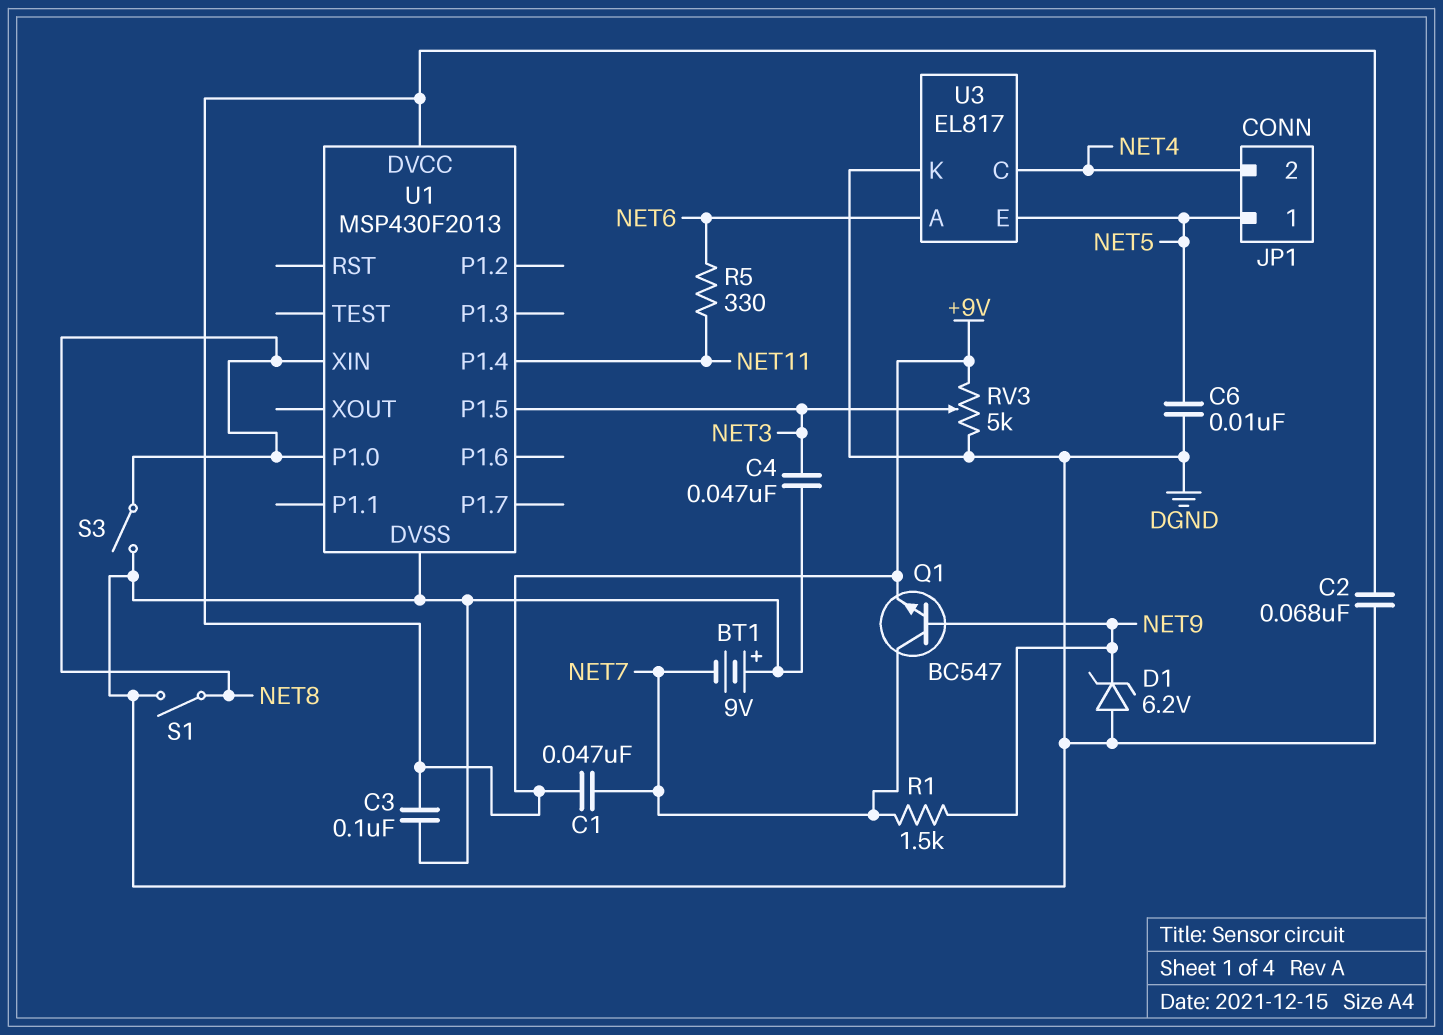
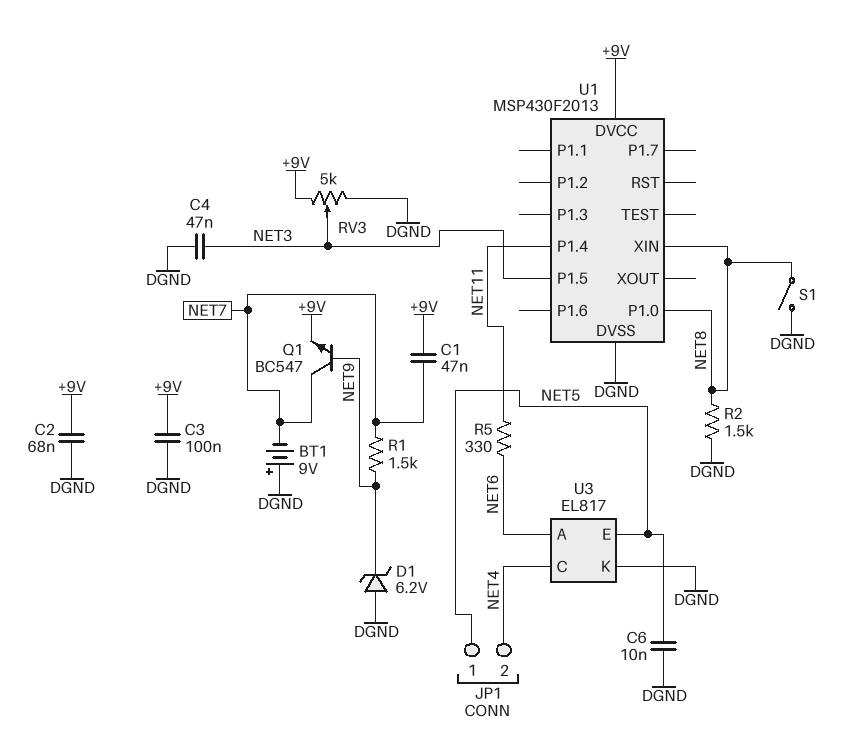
R2: none -> 1.5k (DGND, NET8)
S3: switch (DGND, NET8) -> none

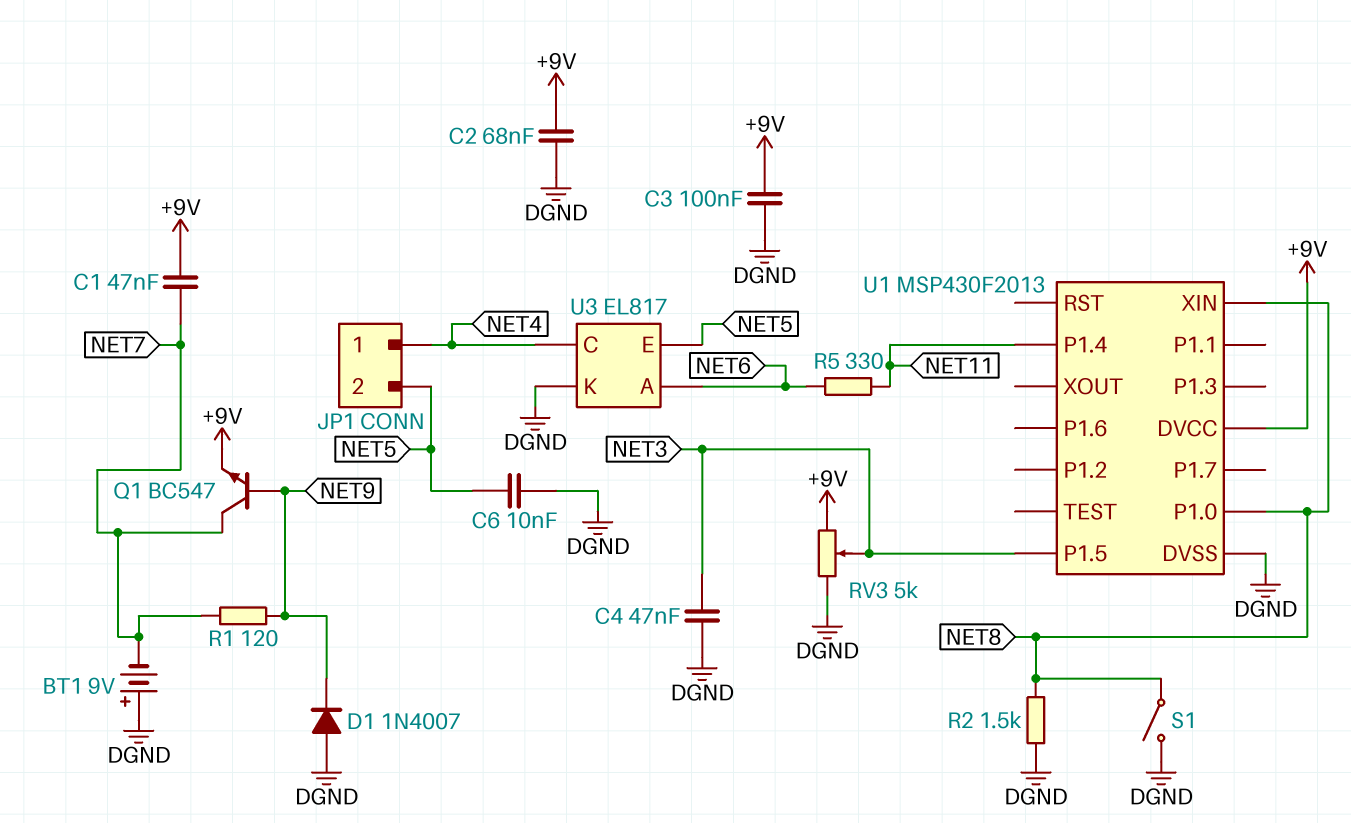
D1: zener 6.2V (A DGND, K NET9) -> diode 1N4007 (A DGND, K NET9)
JP1 pin 1: NET5 -> NET4
JP1 pin 2: NET4 -> NET5
R1: 1.5k (NET7, NET9) -> 120 (NET7, NET9)

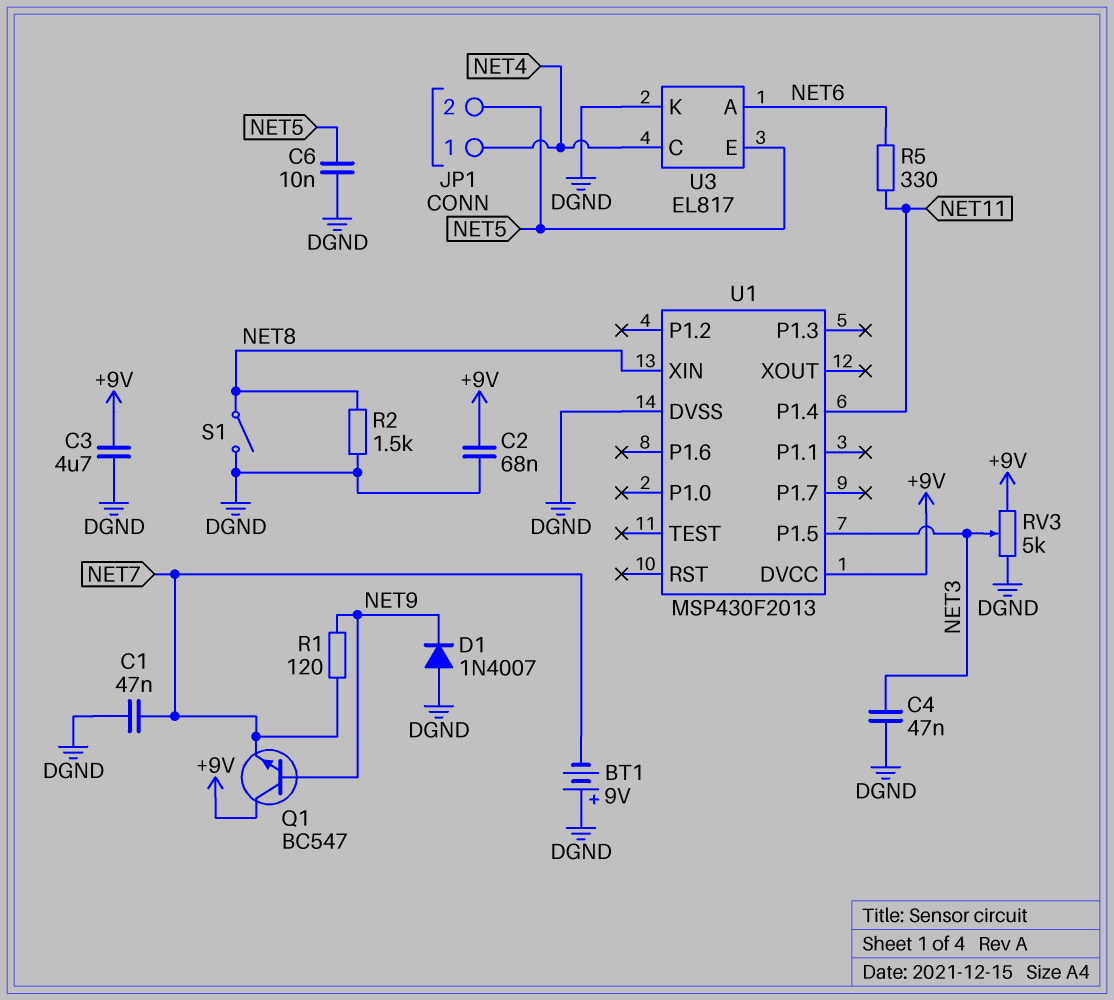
C1: 47nF (+9V, NET7) -> 47nF (DGND, NET7)
C3: 100nF (+9V, DGND) -> 4.7uF (+9V, DGND)
Q1: NPN BC547 (B NET9, C NET7, E +9V) -> NPN BC547 (B NET9, C +9V, E NET7)
U1 pin P1.0: NET8 -> none

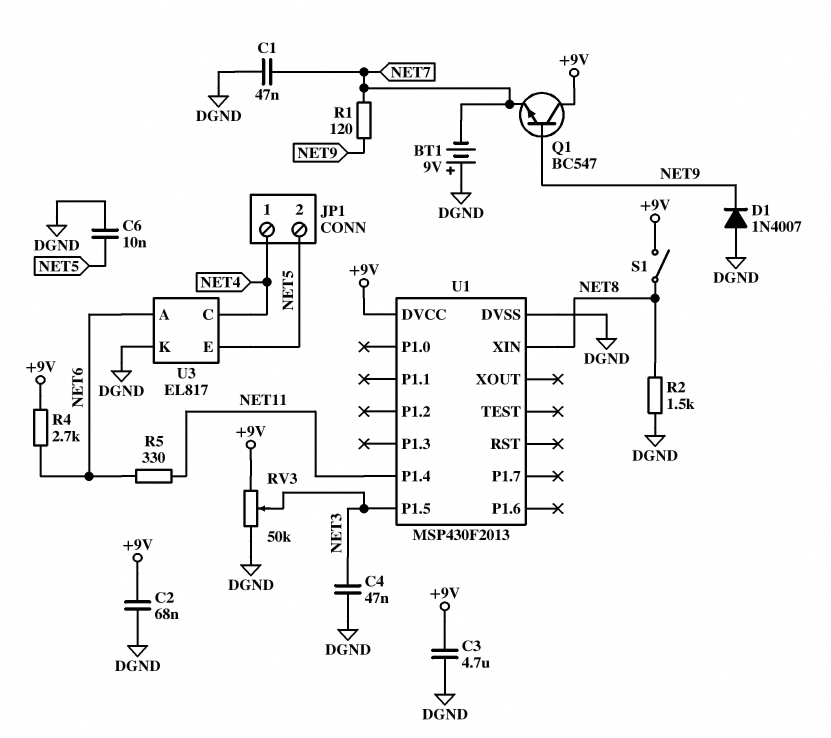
R4: none -> 2.7k (+9V, NET6)
RV3: 5k (+9V, DGND, wiper NET3) -> 50k (+9V, DGND, wiper NET3)
S1: switch (DGND, NET8) -> switch (+9V, NET8)

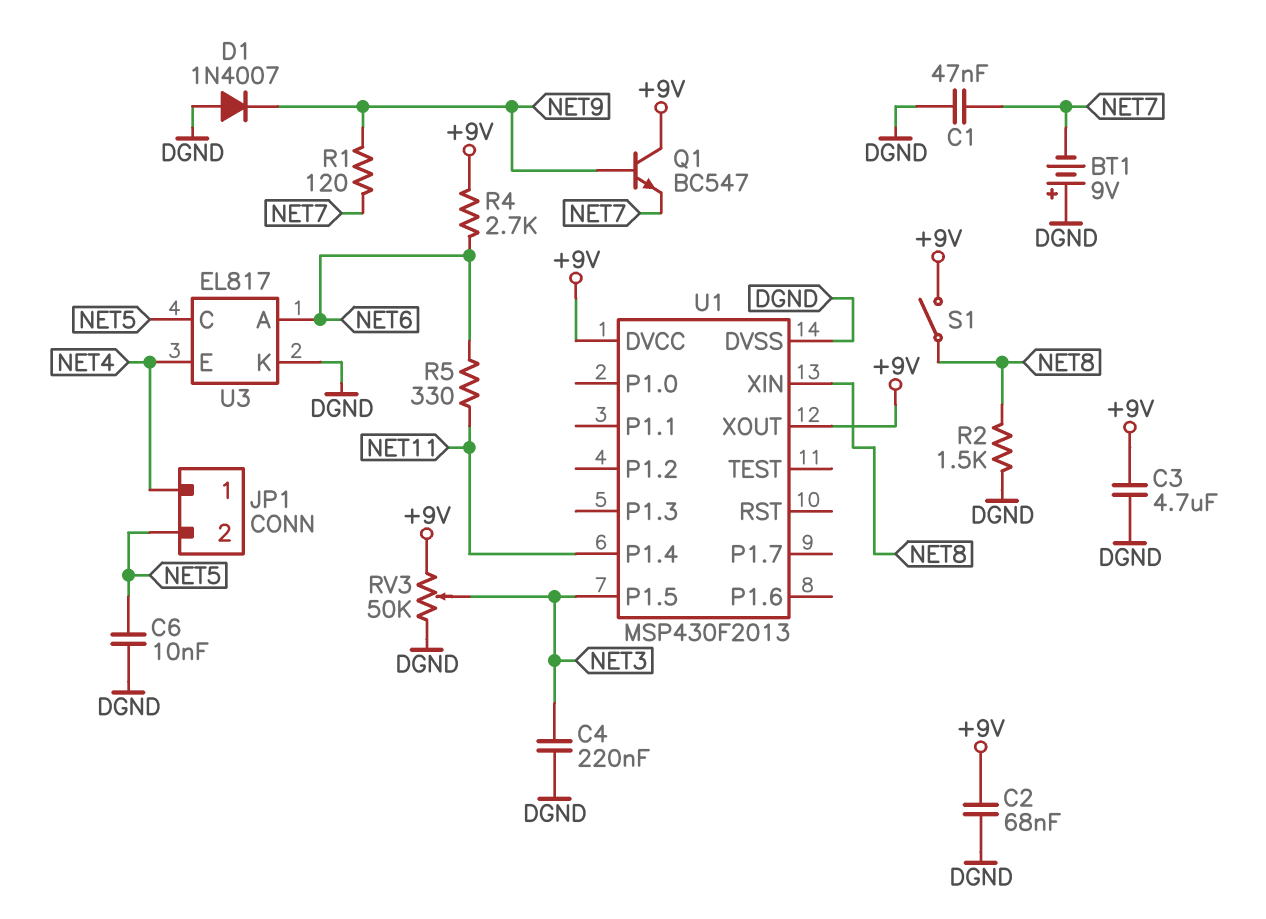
C4: 47nF (DGND, NET3) -> 220nF (DGND, NET3)
U1 pin XOUT: none -> +9V
U3 pin C: NET4 -> NET5
U3 pin E: NET5 -> NET4

